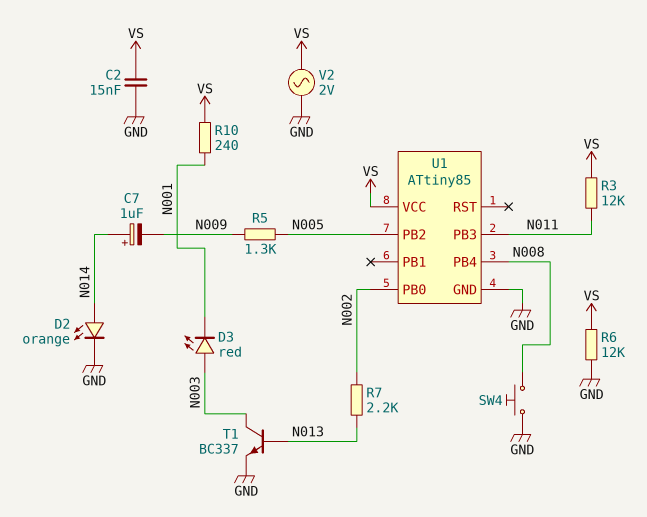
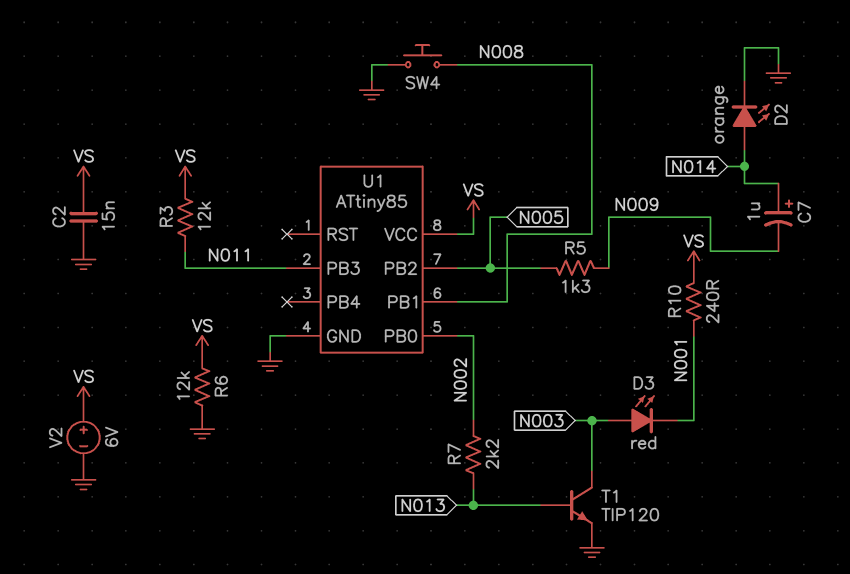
T1: NPN BC337 (B N013, C N003, E GND) -> NPN TIP120 (B N013, C N003, E GND)
U1 pin PB1: none -> N008
U1 pin PB4: N008 -> none
V2: AC 2V (GND, VS) -> 6V (plus VS, minus GND)

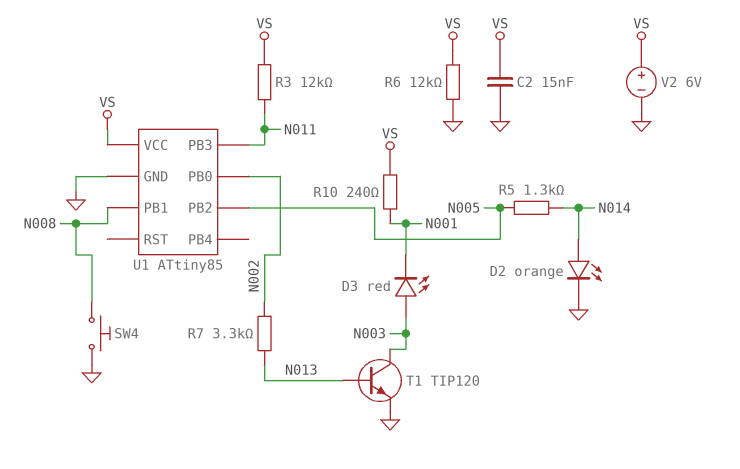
C7: 1uF (plus N014, minus N009) -> none
R5: 1.3k (N005, N009) -> 1.3k (N005, N014)
R7: 2.2k (N002, N013) -> 3.3k (N002, N013)

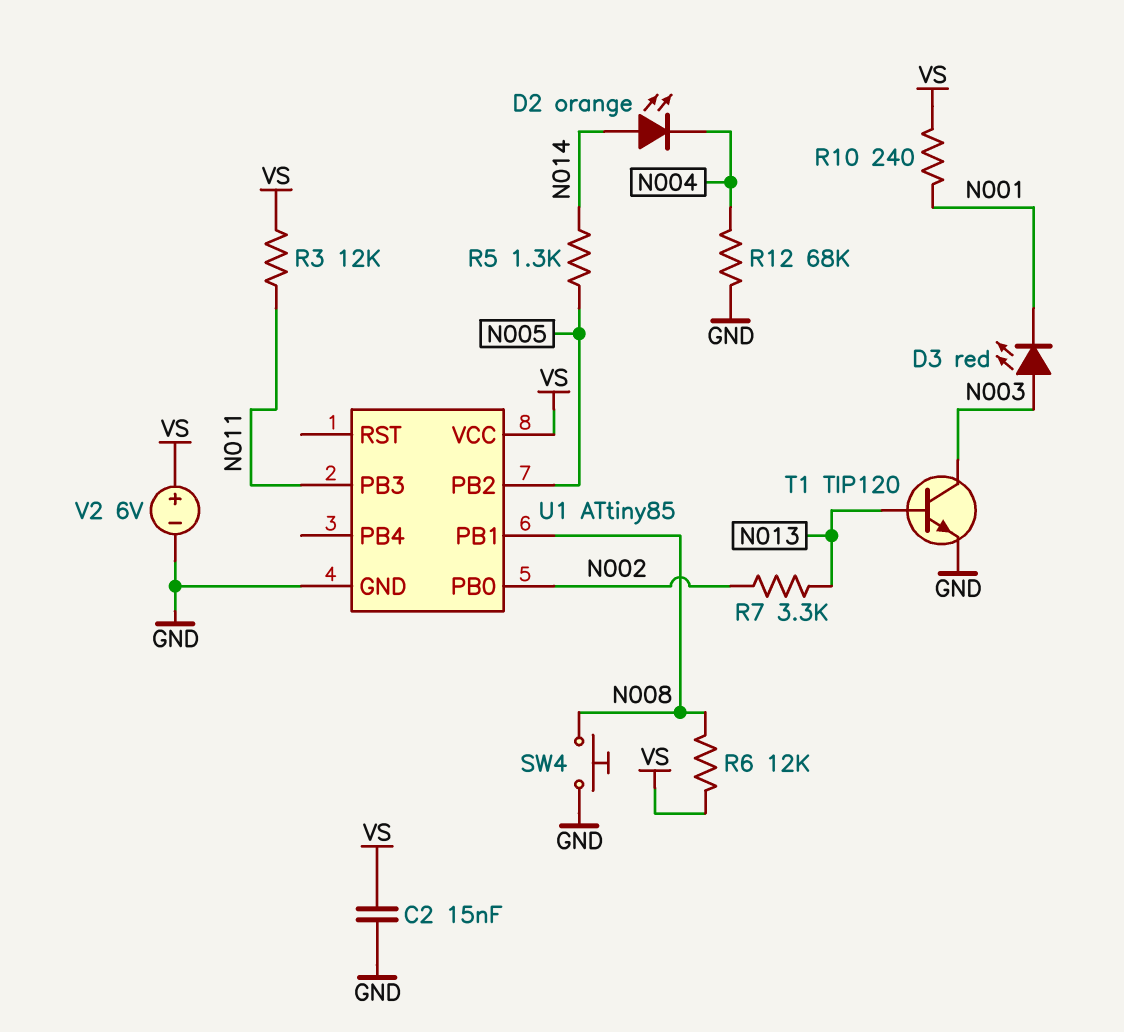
D2: LED orange (A N014, K GND) -> LED orange (A N014, K N004)
R6: 12k (GND, VS) -> 12k (N008, VS)
R12: none -> 68k (GND, N004)

